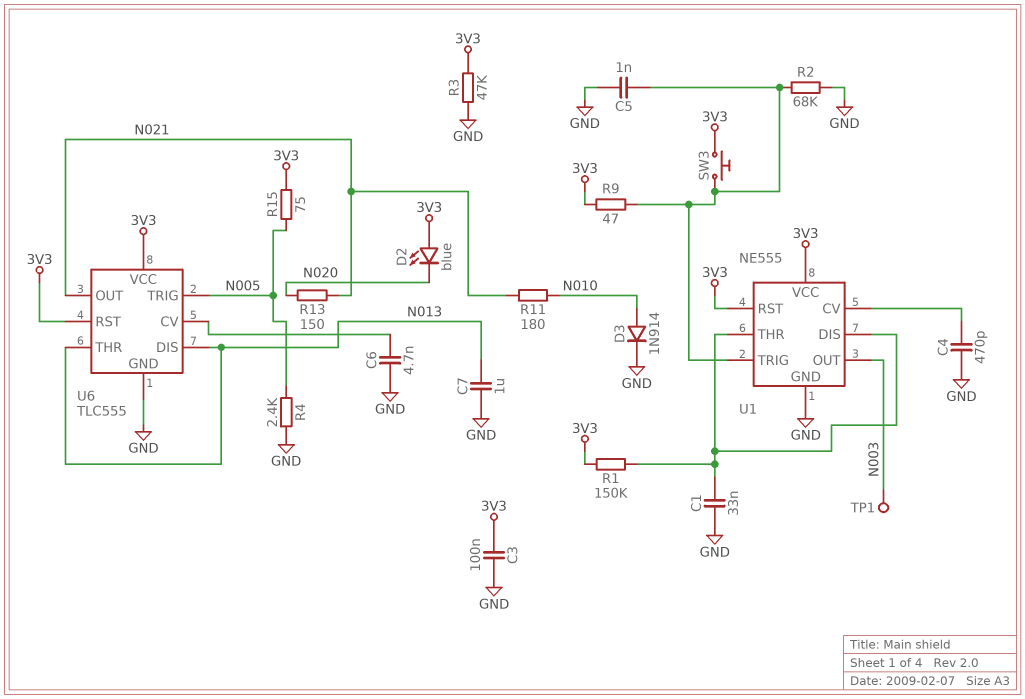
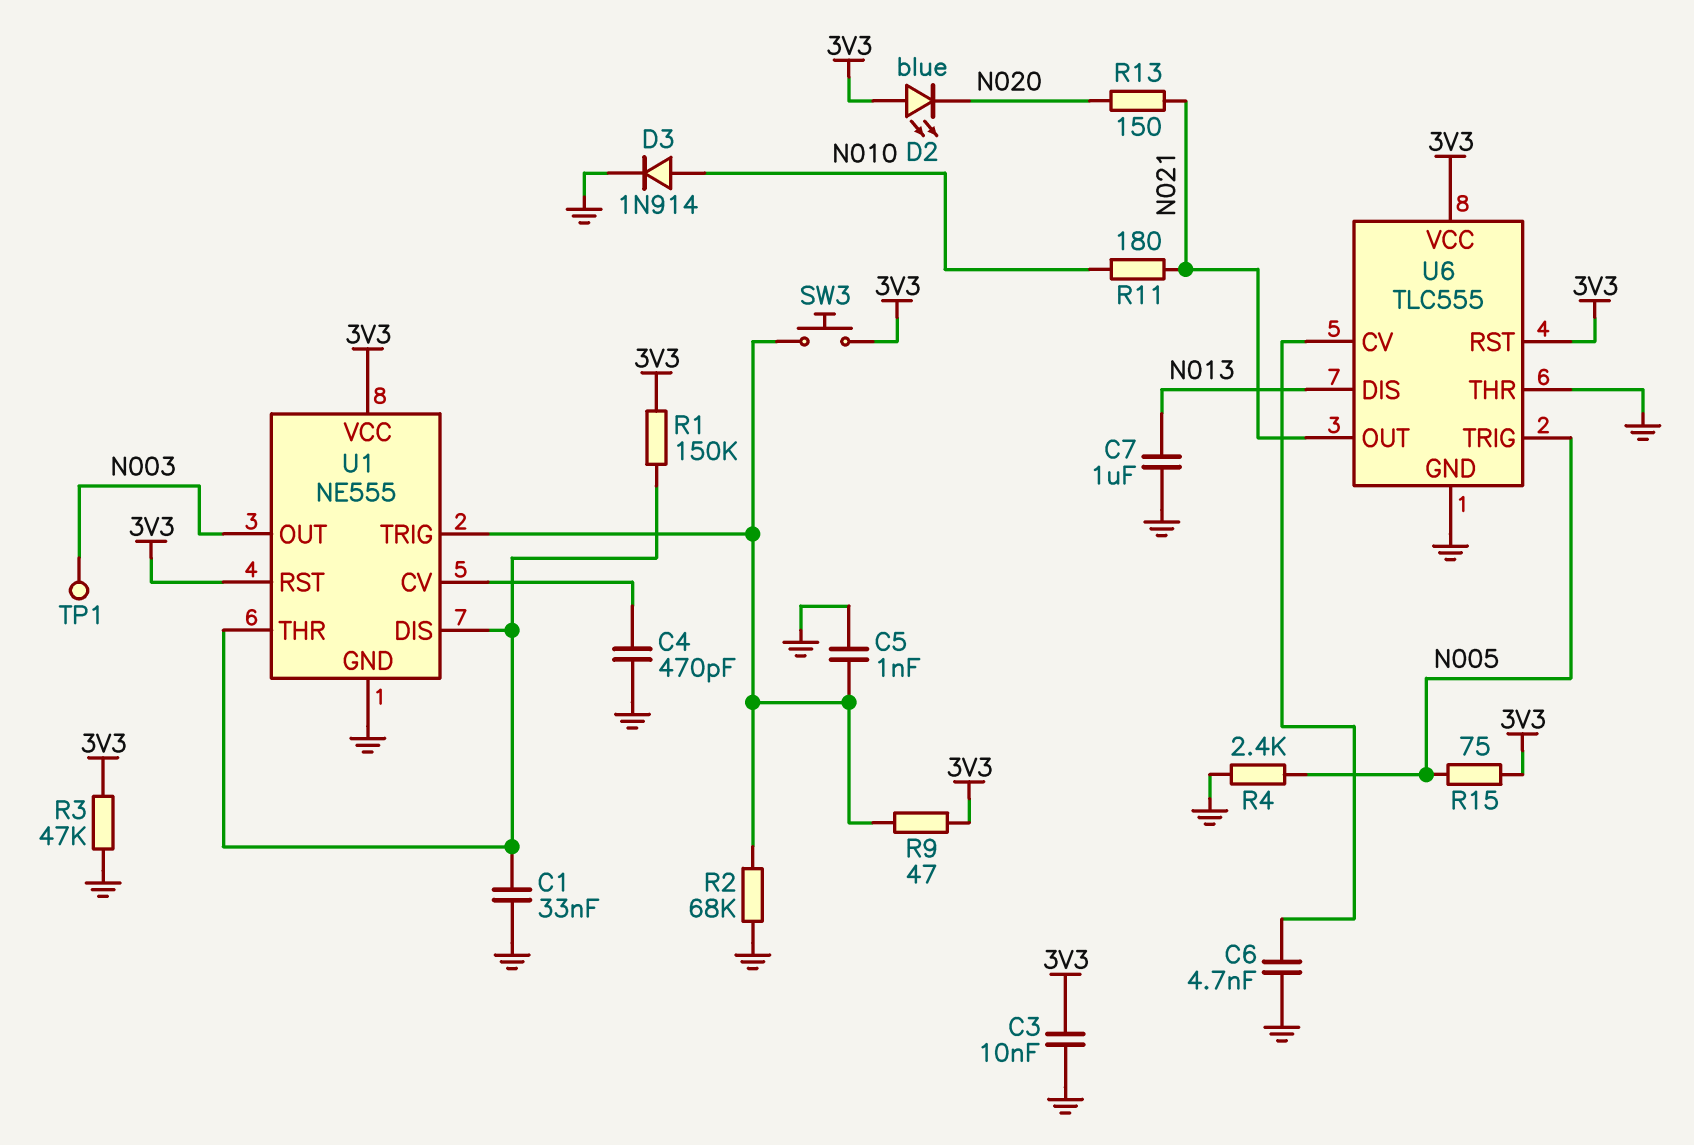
C3: 100nF (3V3, GND) -> 10nF (3V3, GND)
U6 pin THR: N013 -> GND

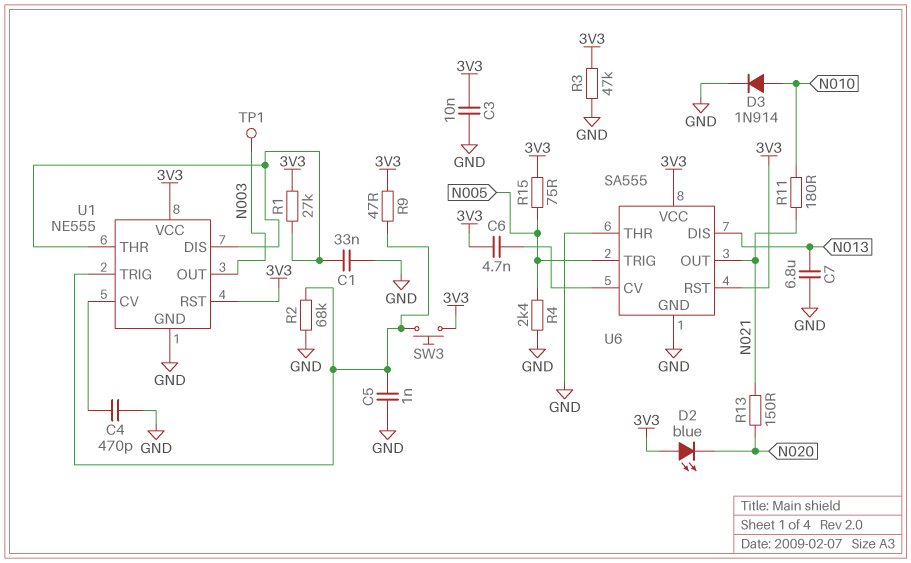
C6: 4.7nF (GND, U6/CV) -> 4.7nF (3V3, U6/CV)
C7: 1uF (GND, N013) -> 6.8uF (GND, N013)
R1: 150k (3V3, U1/DIS) -> 27k (3V3, U1/DIS)
U6: TLC555 -> SA555

